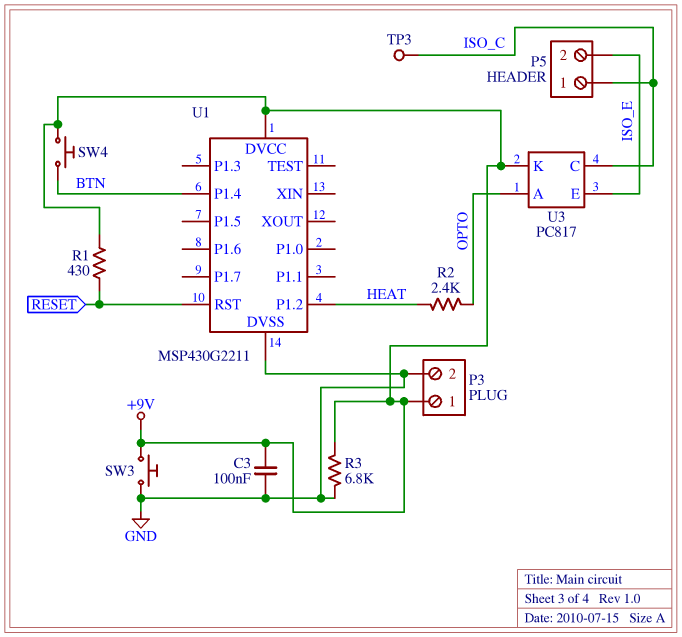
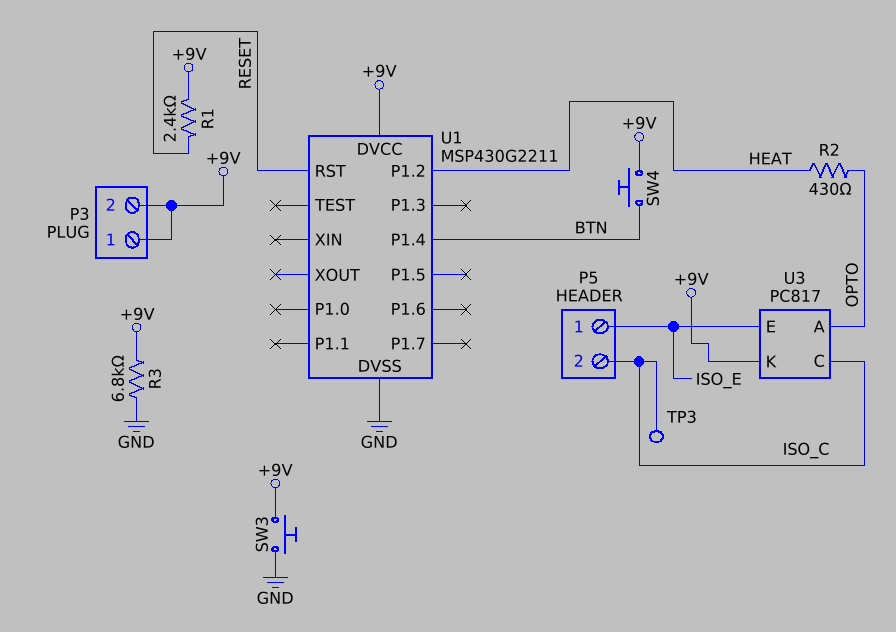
C3: 100nF (+9V, GND) -> none
P3 pin 2: GND -> +9V
P5 pin 1: ISO_C -> ISO_E
P5 pin 2: ISO_E -> ISO_C
R1: 430 (+9V, RESET) -> 2.4k (+9V, RESET)
R2: 2.4k (HEAT, OPTO) -> 430 (HEAT, OPTO)

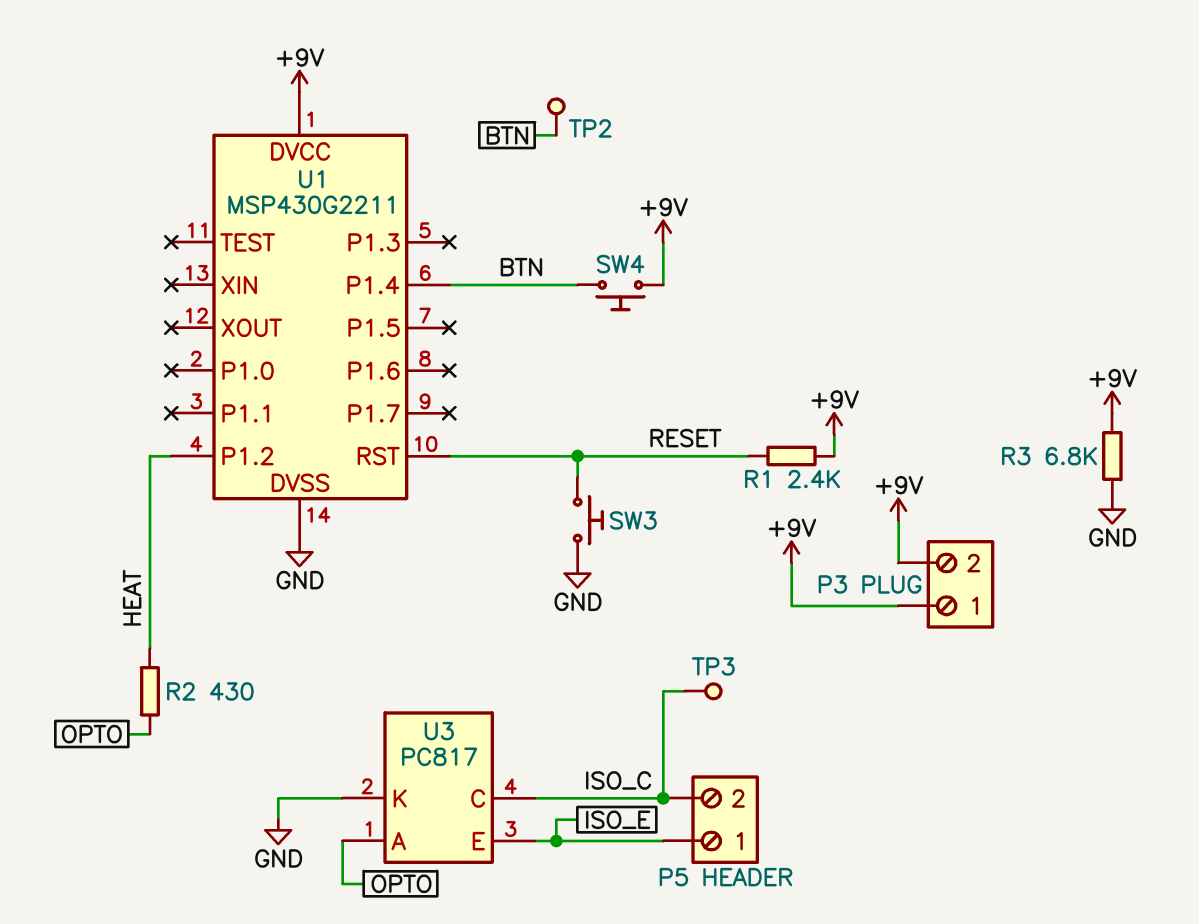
SW3: button (+9V, GND) -> button (GND, RESET)
TP2: none -> test point (BTN)
U3 pin K: +9V -> GND

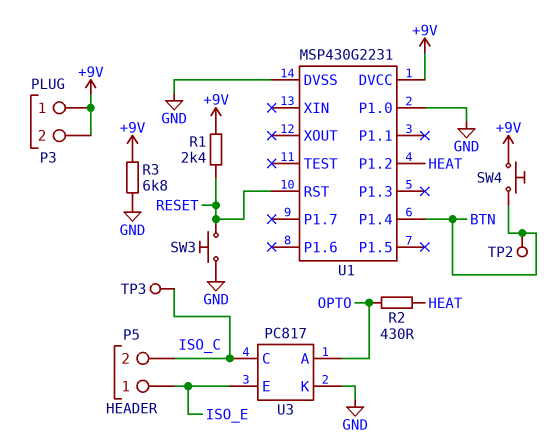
U1: MSP430G2211 -> MSP430G2231
U1 pin P1.0: none -> GND

